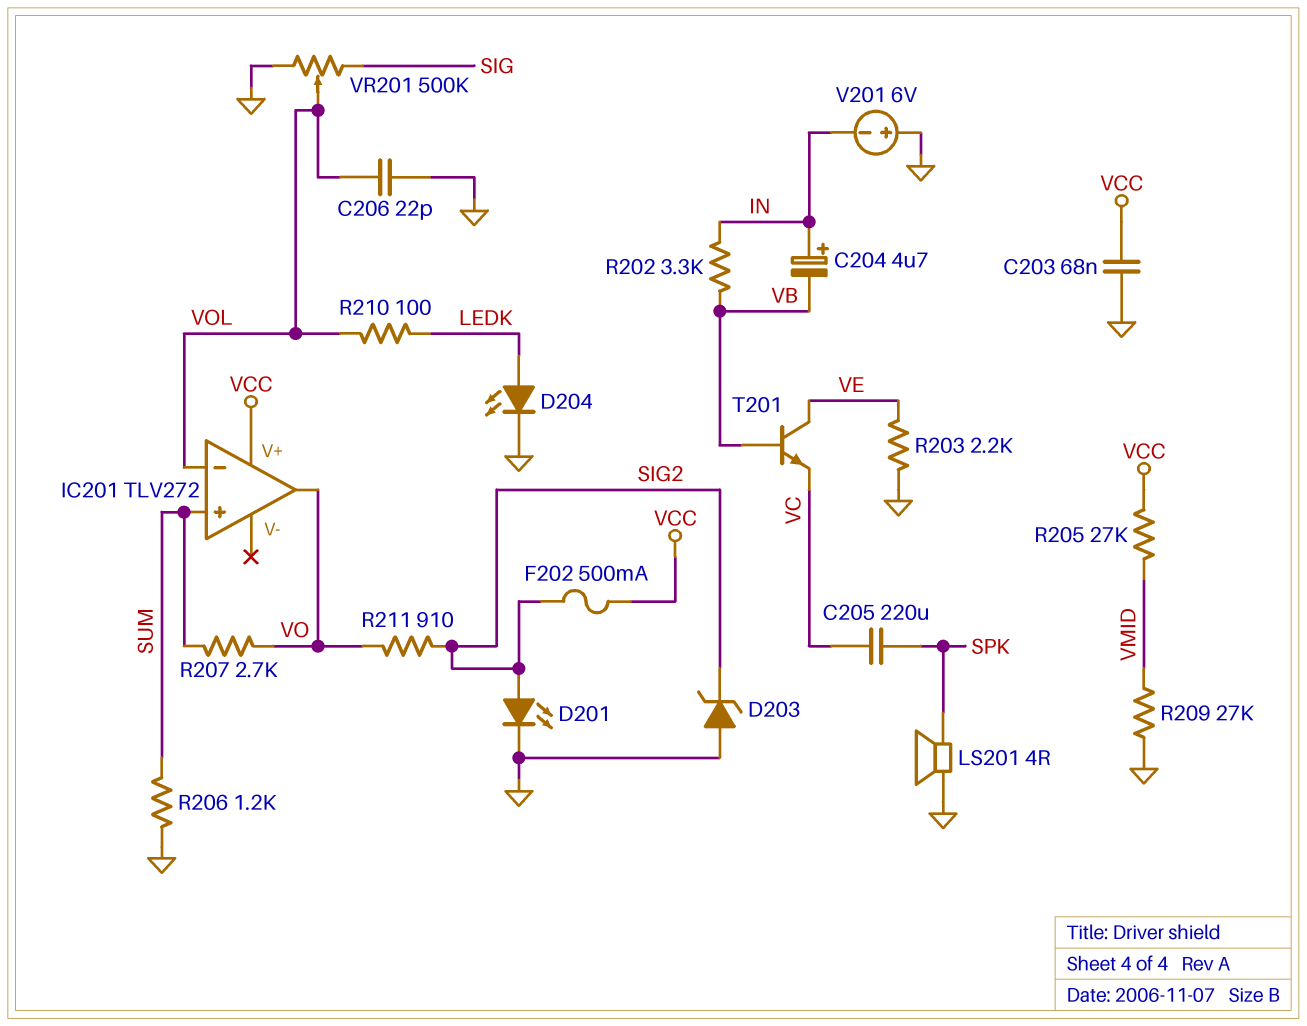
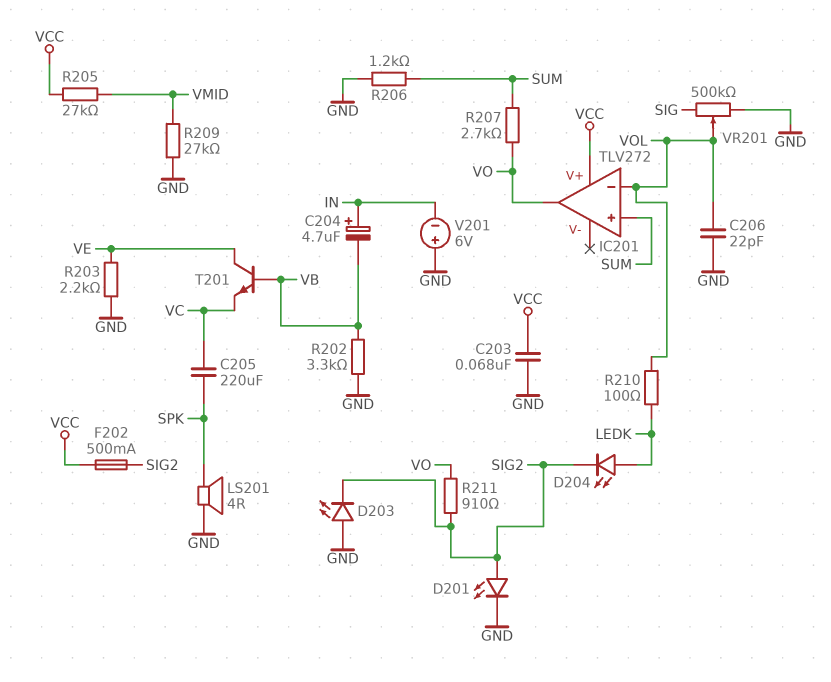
D203: zener (A GND, K SIG2) -> LED (A GND, K SIG2)
D204: LED (A LEDK, K GND) -> LED (A LEDK, K SIG2)
R202: 3.3k (IN, VB) -> 3.3k (GND, VB)

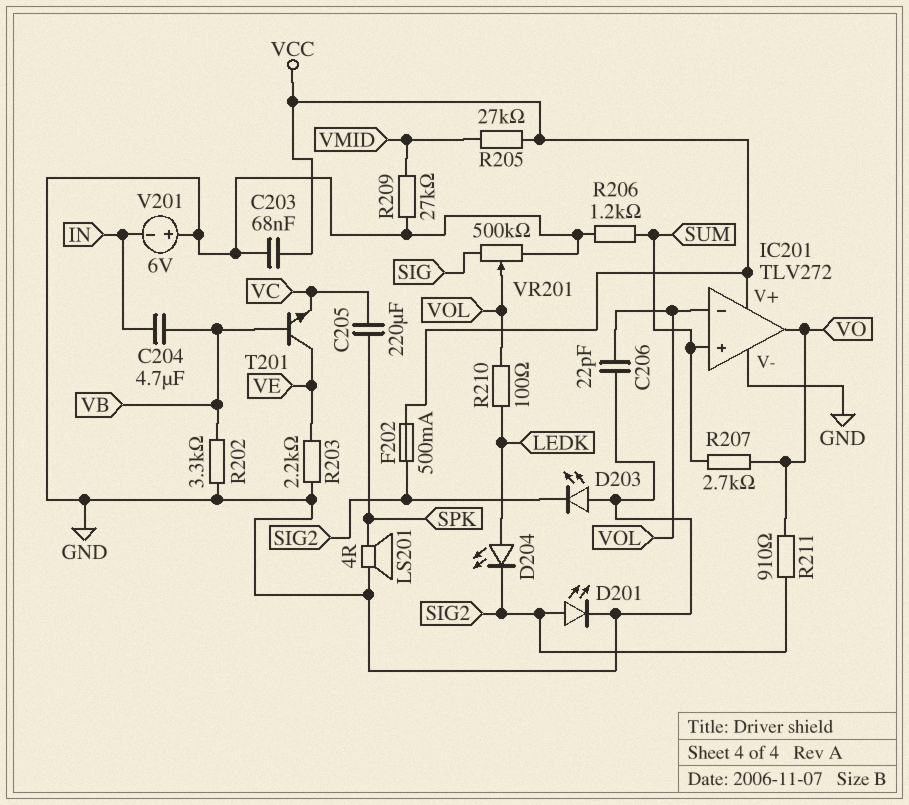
C204: 4.7uF (plus IN, minus VB) -> 4.7uF (IN, VB)
IC201 pin V-: none -> GND

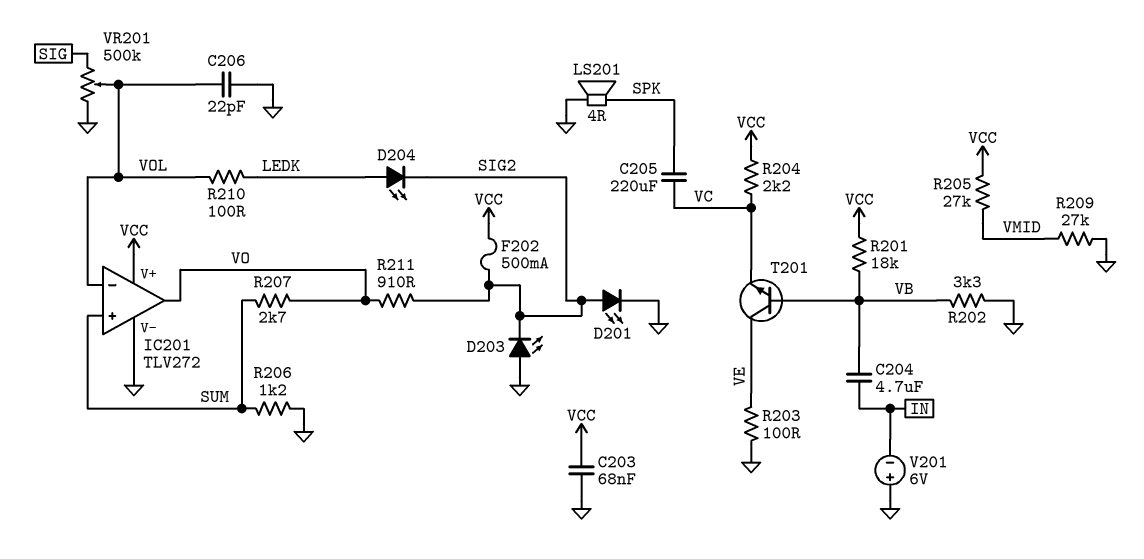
R201: none -> 18k (VB, VCC)
R203: 2.2k (GND, VE) -> 100 (GND, VE)
R204: none -> 2.2k (VC, VCC)

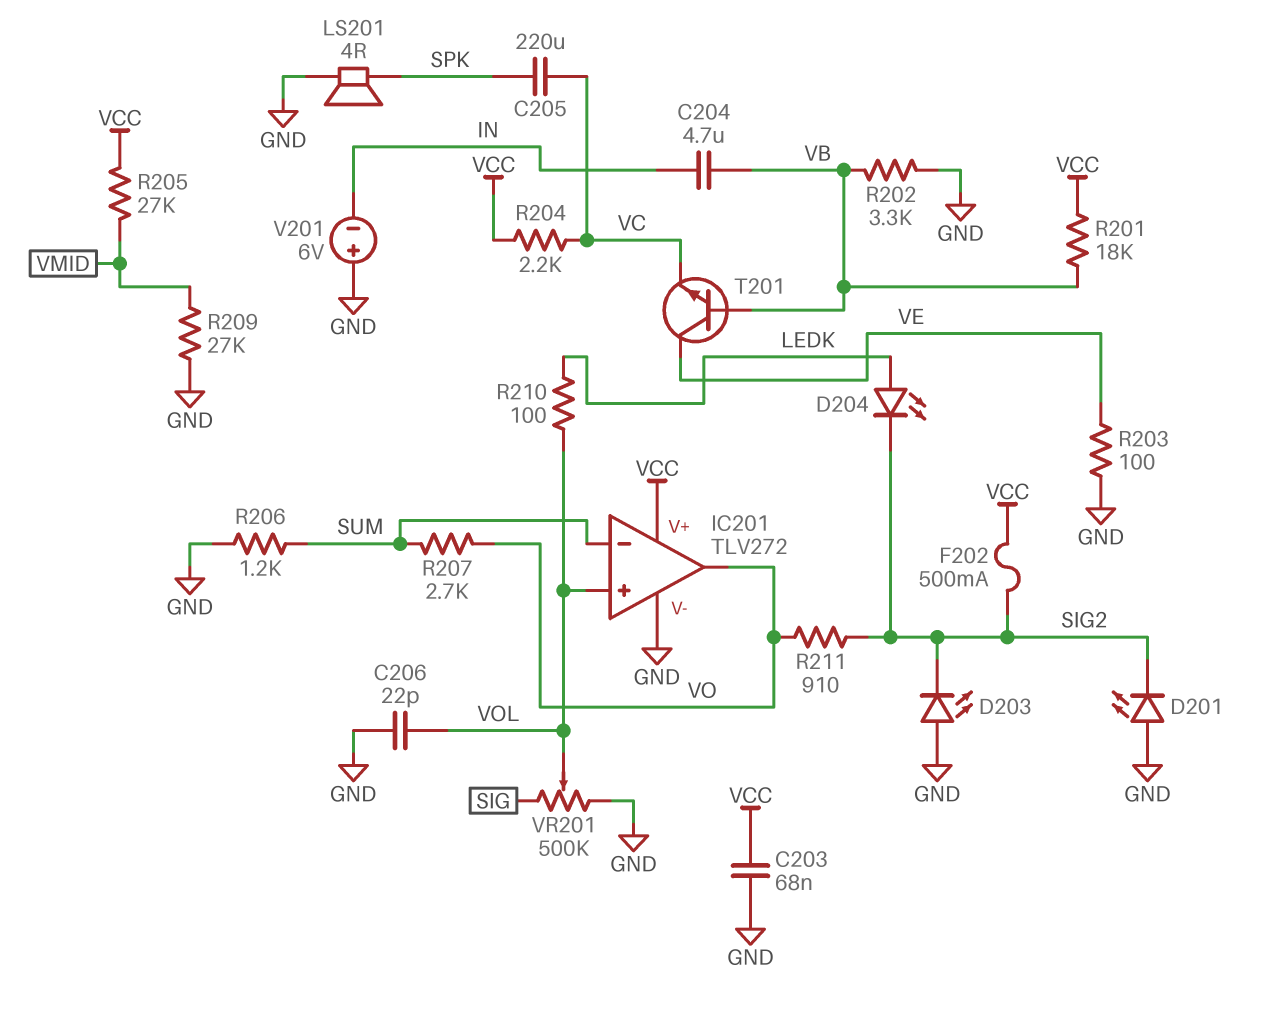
D201: LED (A SIG2, K GND) -> LED (A GND, K SIG2)
IC201 pin in+: SUM -> VOL
IC201 pin in-: VOL -> SUM

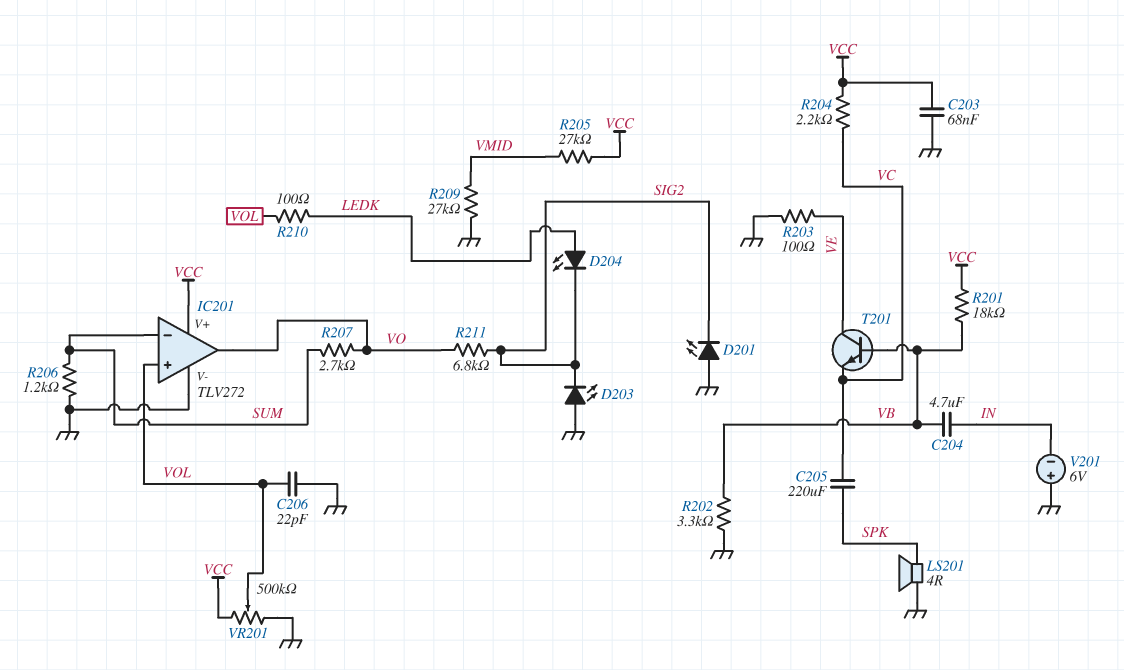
F202: 500mA (SIG2, VCC) -> none
R211: 910 (SIG2, VO) -> 6.8k (SIG2, VO)
VR201: 500k (GND, SIG, wiper VOL) -> 500k (GND, VCC, wiper VOL)

